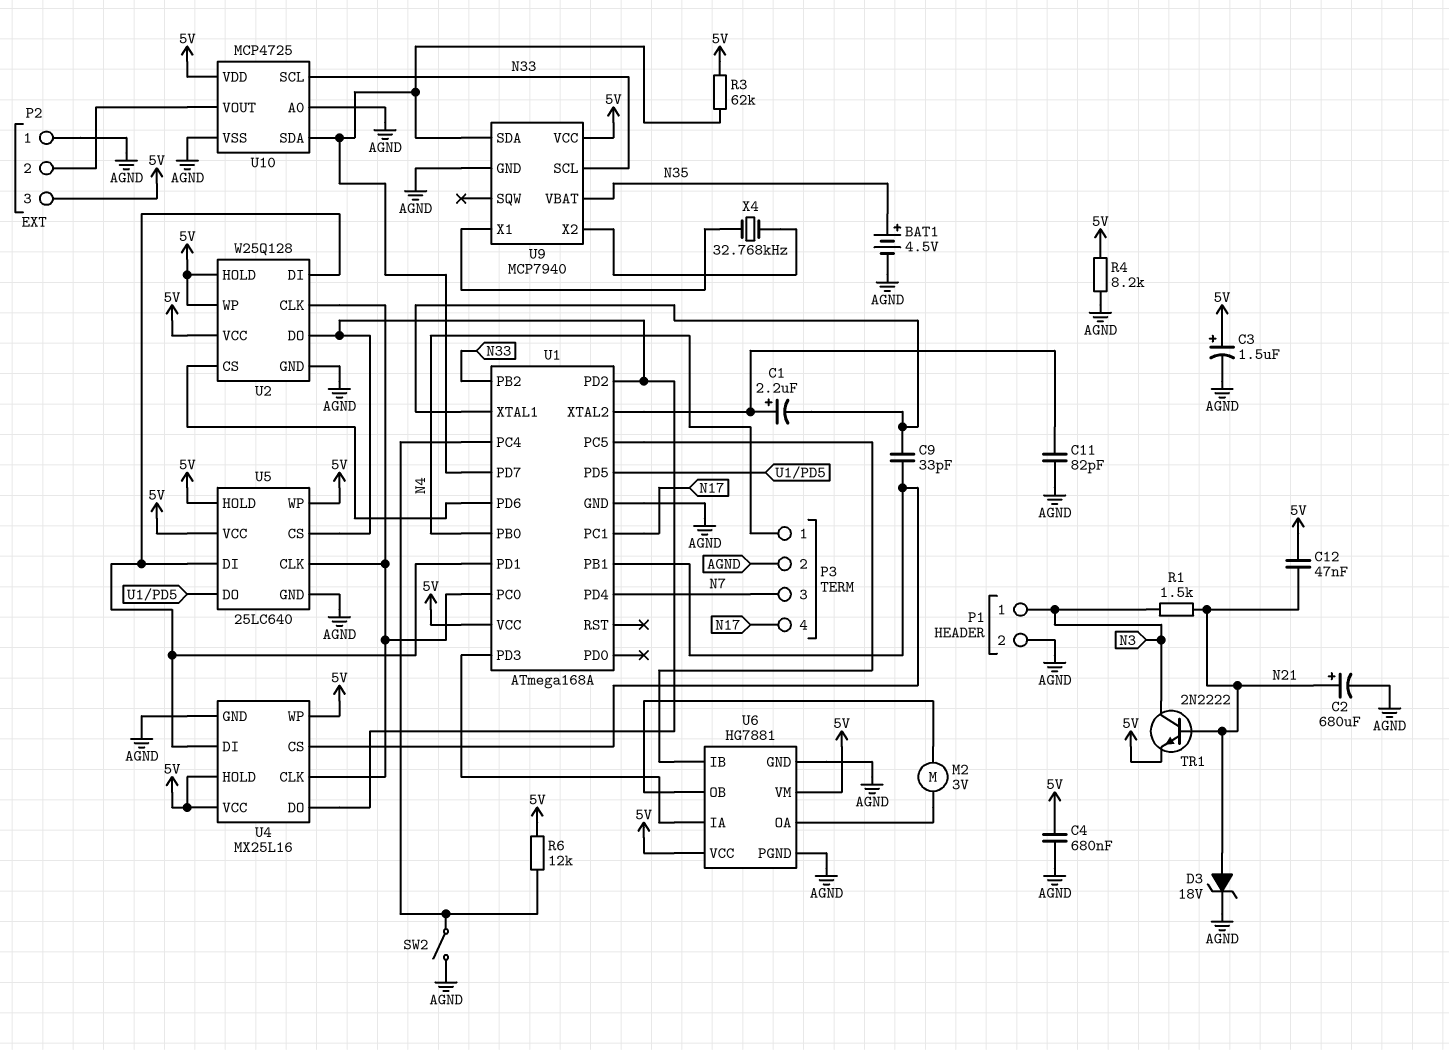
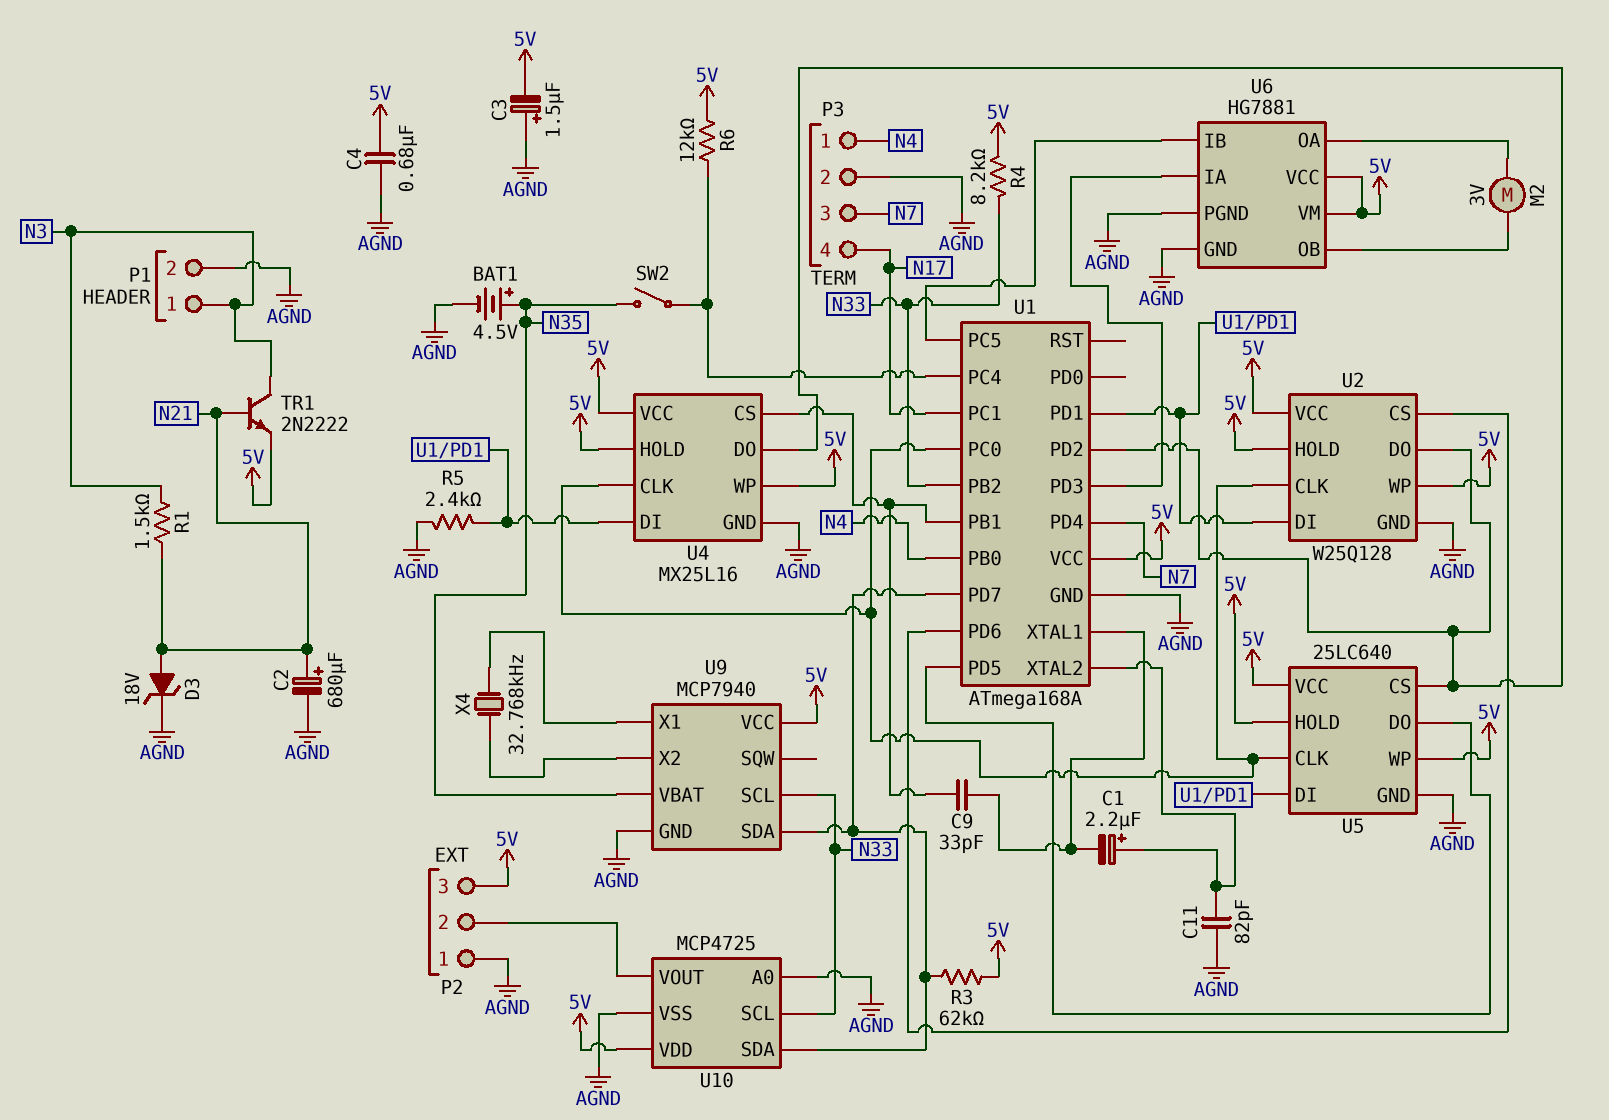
C3: 1.5uF (plus 5V, minus AGND) -> 1.5uF (plus AGND, minus 5V)
C12: 47nF (5V, N21) -> none
R4: 8.2k (5V, AGND) -> 8.2k (5V, N33)
R5: none -> 2.4k (AGND, U1/PD1)
SW2: switch (AGND, U1/PC4) -> switch (N35, U1/PC4)

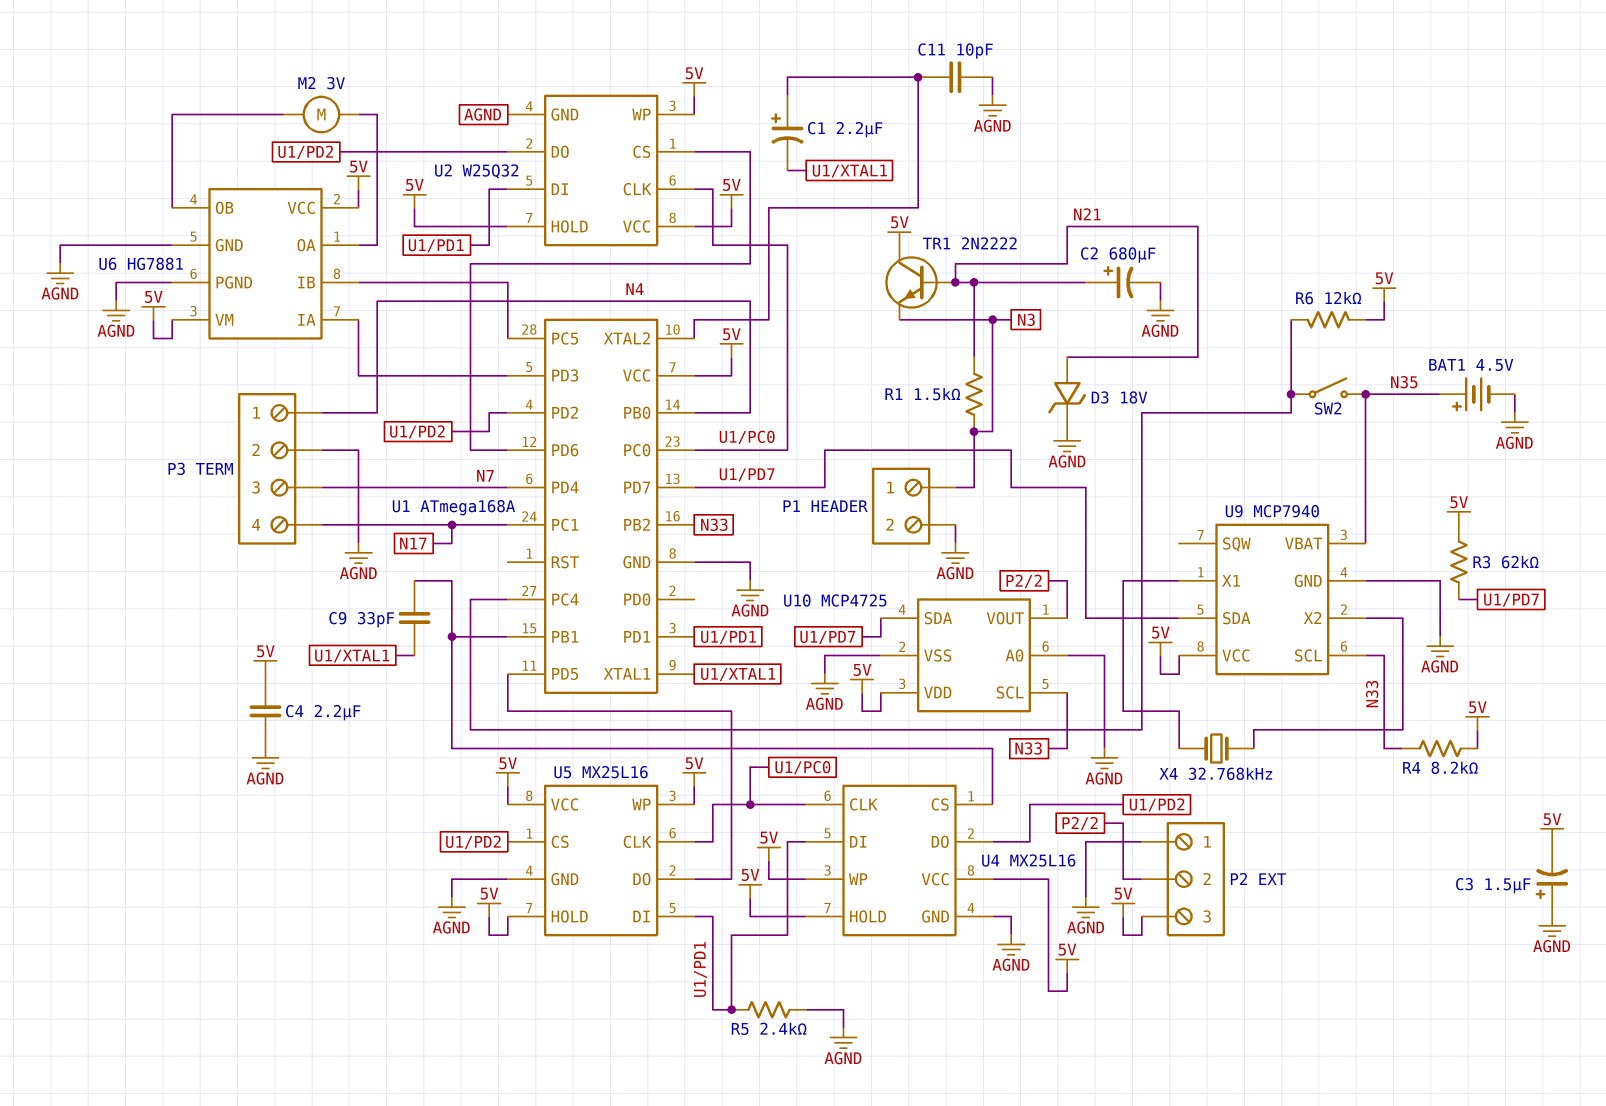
C4: 680nF (5V, AGND) -> 2.2uF (5V, AGND)
C11: 82pF (AGND, U1/XTAL2) -> 10pF (AGND, U1/XTAL2)
TR1: NPN 2N2222 (B N21, C N3, E 5V) -> NPN 2N2222 (B N21, C 5V, E N3)
U2: W25Q128 -> W25Q32
U5: 25LC640 -> MX25L16

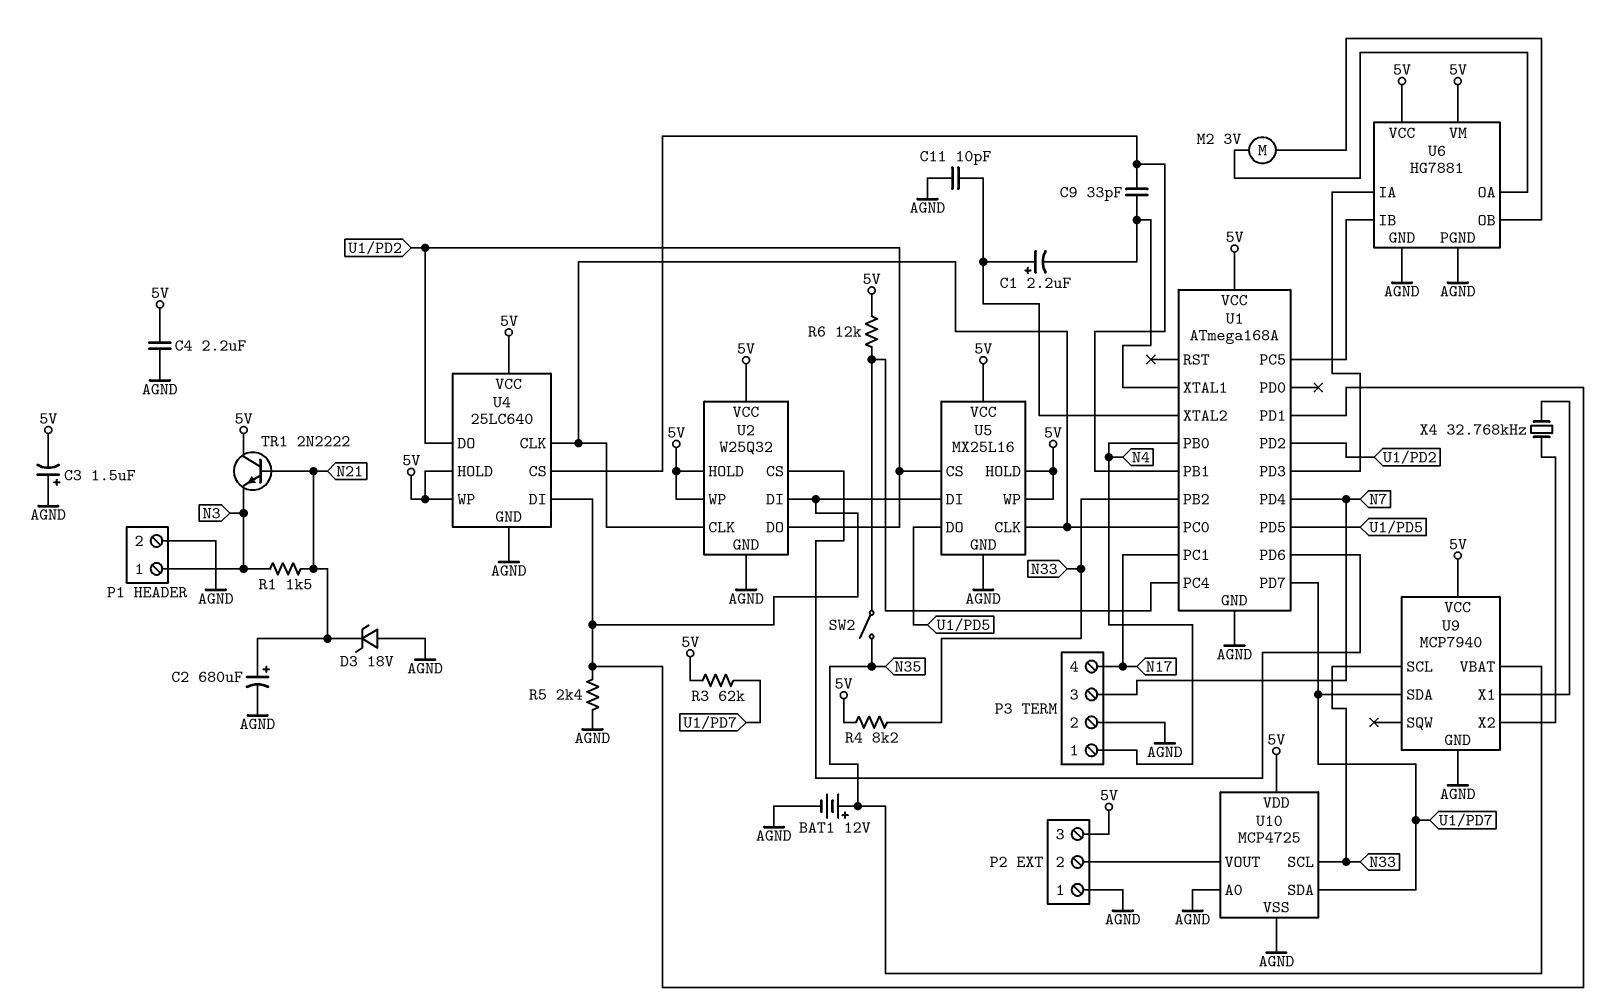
BAT1: 4.5V (plus N35, minus AGND) -> 12V (plus N35, minus AGND)
D3: zener 18V (A N21, K AGND) -> zener 18V (A AGND, K N21)
U4: MX25L16 -> 25LC640

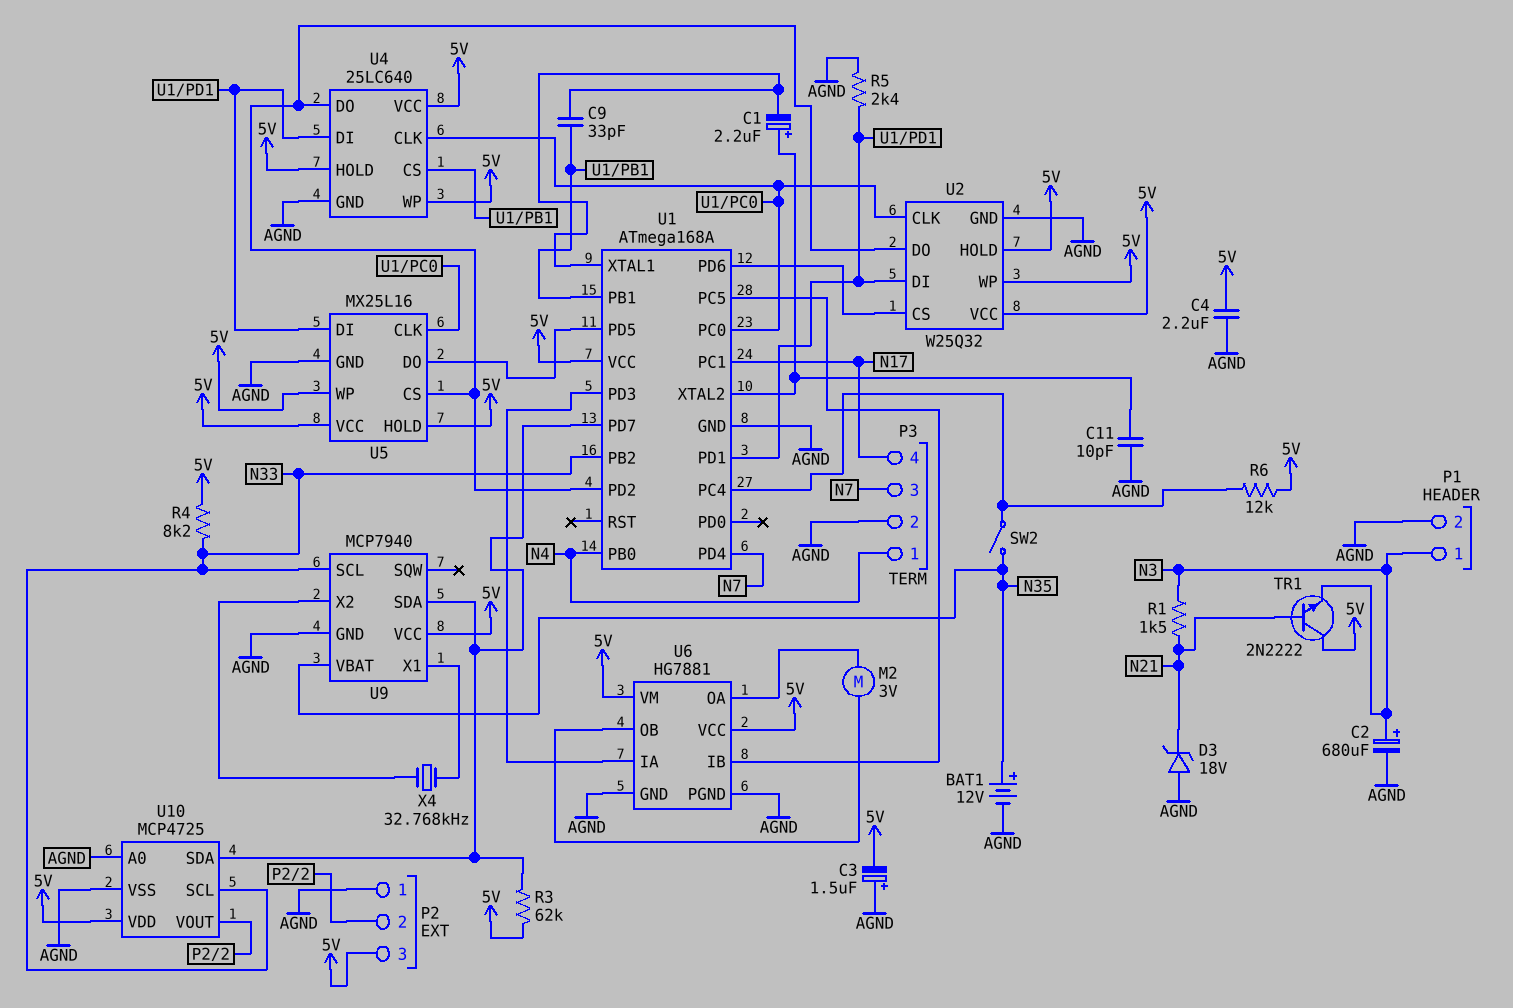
C2: 680uF (plus N21, minus AGND) -> 680uF (plus N3, minus AGND)

